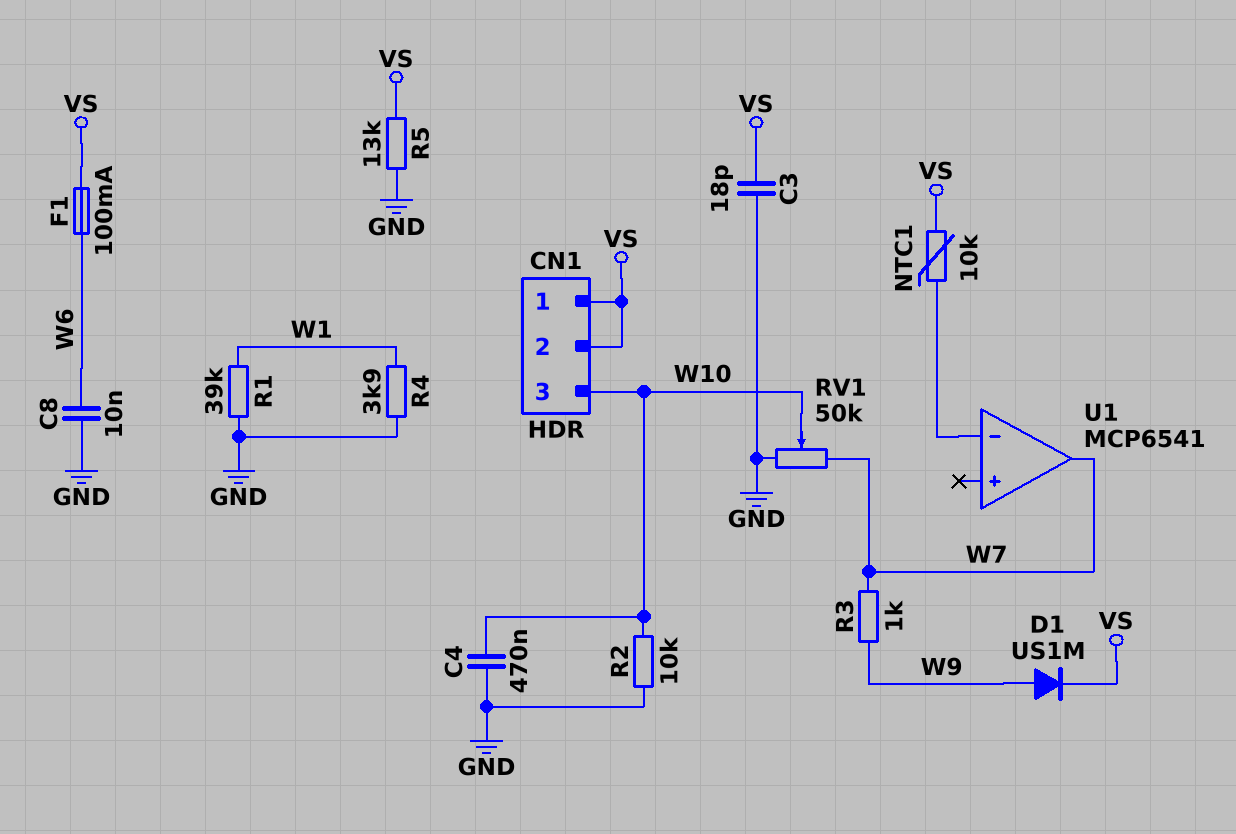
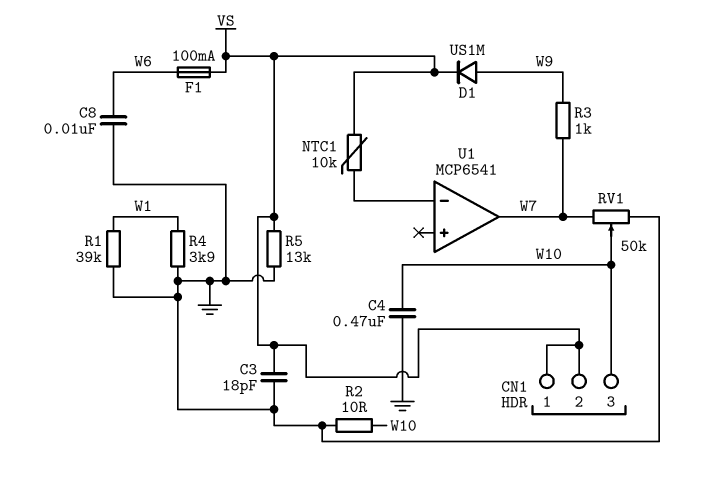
R2: 10k (GND, W10) -> 10 (GND, W10)

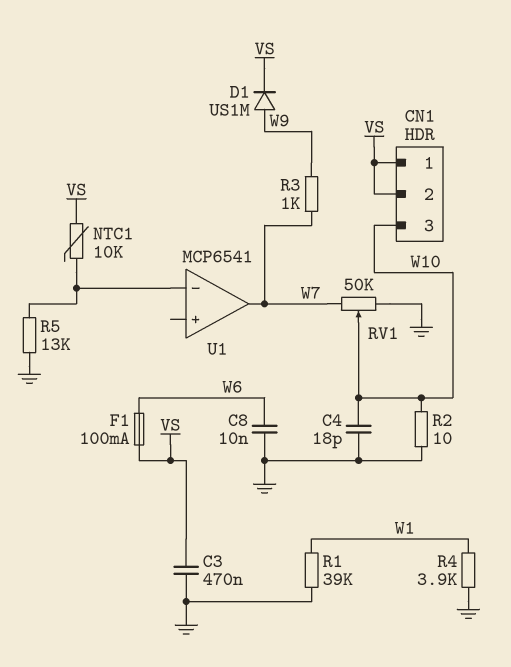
C3: 18pF (GND, VS) -> 470nF (GND, VS)
C4: 470nF (GND, W10) -> 18pF (GND, W10)
R5: 13k (GND, VS) -> 13k (GND, U1/in-)

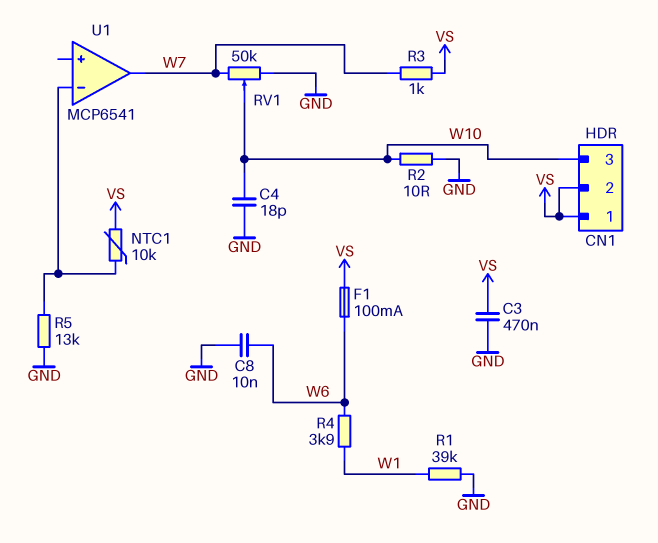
D1: diode US1M (A W9, K VS) -> none
R3: 1k (W7, W9) -> 1k (VS, W7)
R4: 3.9k (GND, W1) -> 3.9k (W1, W6)

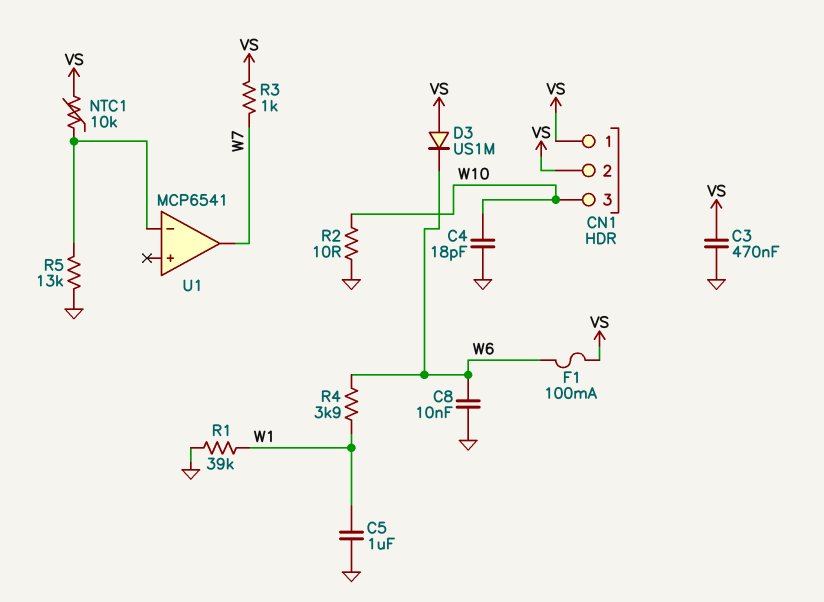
C5: none -> 1uF (GND, W1)
D3: none -> diode US1M (A VS, K W6)
RV1: 50k (GND, W7, wiper W10) -> none

